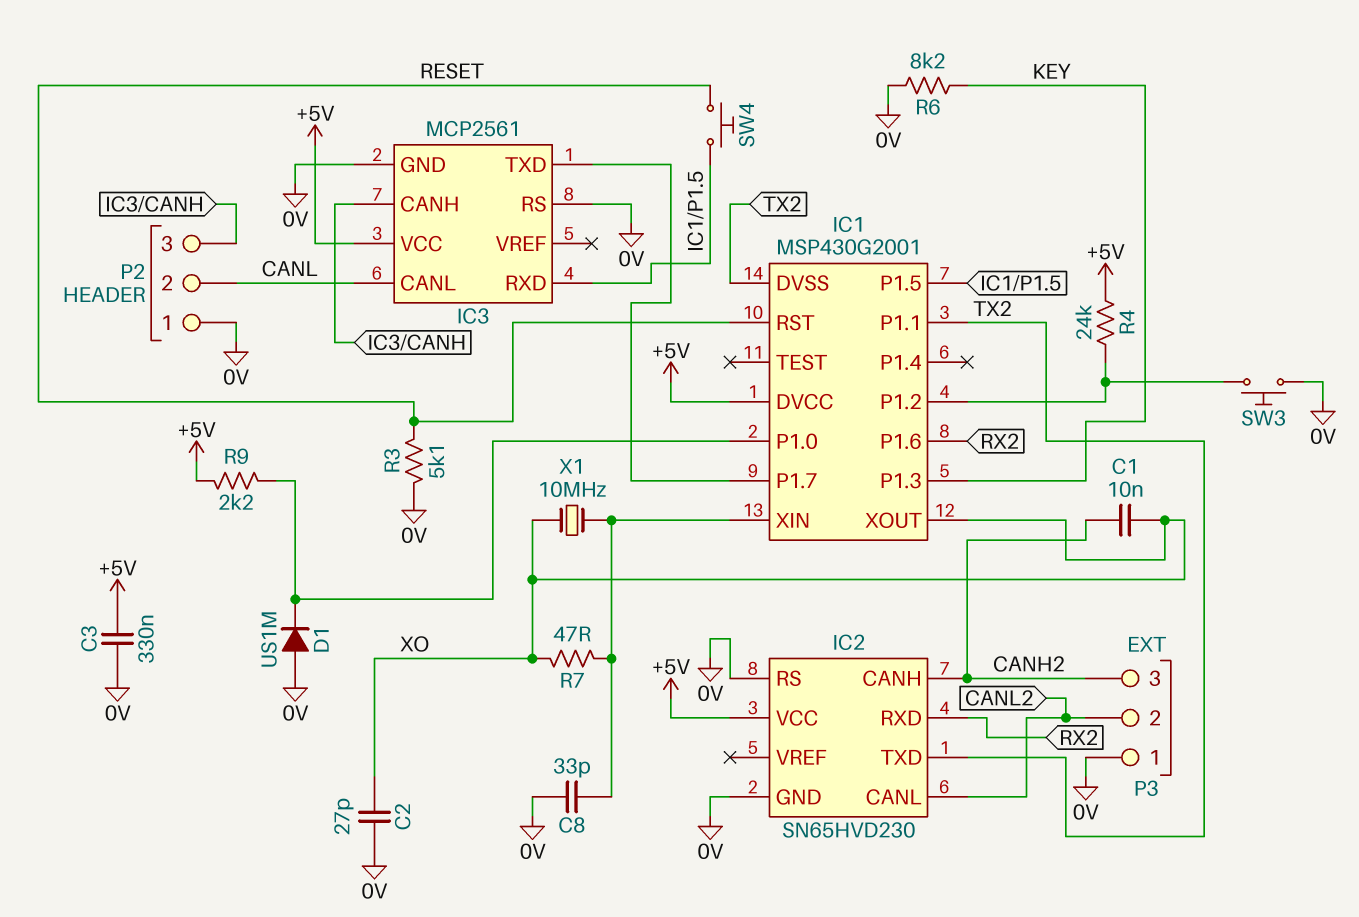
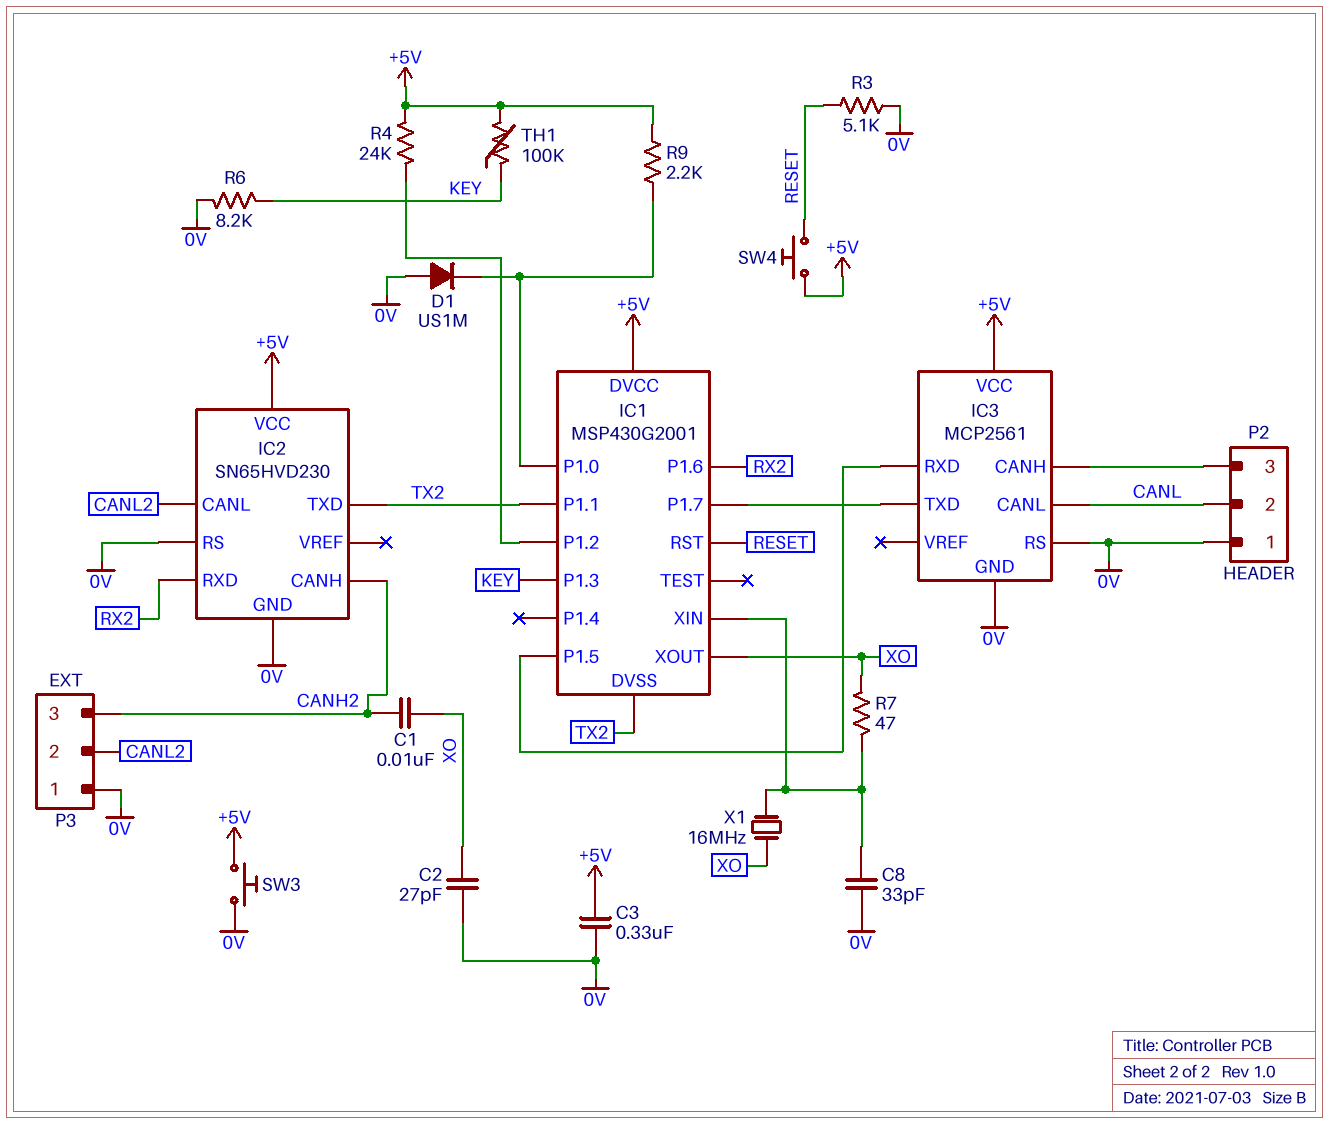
SW3: button (0V, IC1/P1.2) -> button (+5V, 0V)
SW4: button (IC1/P1.5, RESET) -> button (+5V, RESET)
TH1: none -> 100k (+5V, KEY)
X1: 10MHz (IC1/XIN, XO) -> 16MHz (IC1/XIN, XO)

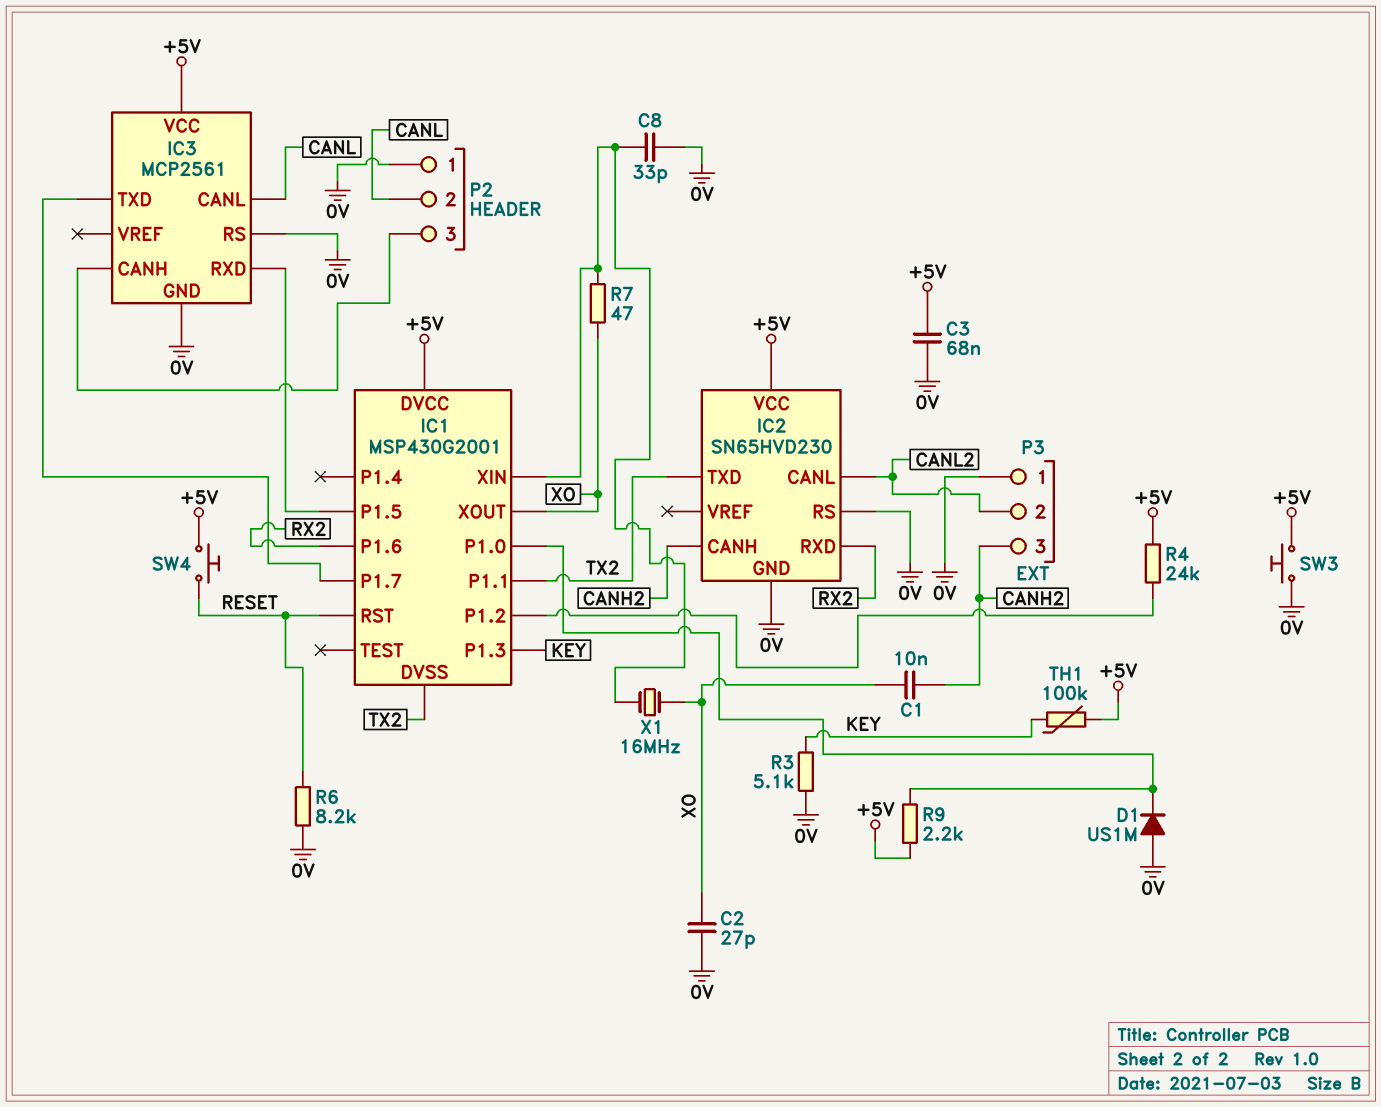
C3: 330nF (+5V, 0V) -> 68nF (+5V, 0V)
R3: 5.1k (0V, RESET) -> 5.1k (0V, KEY)
R6: 8.2k (0V, KEY) -> 8.2k (0V, RESET)

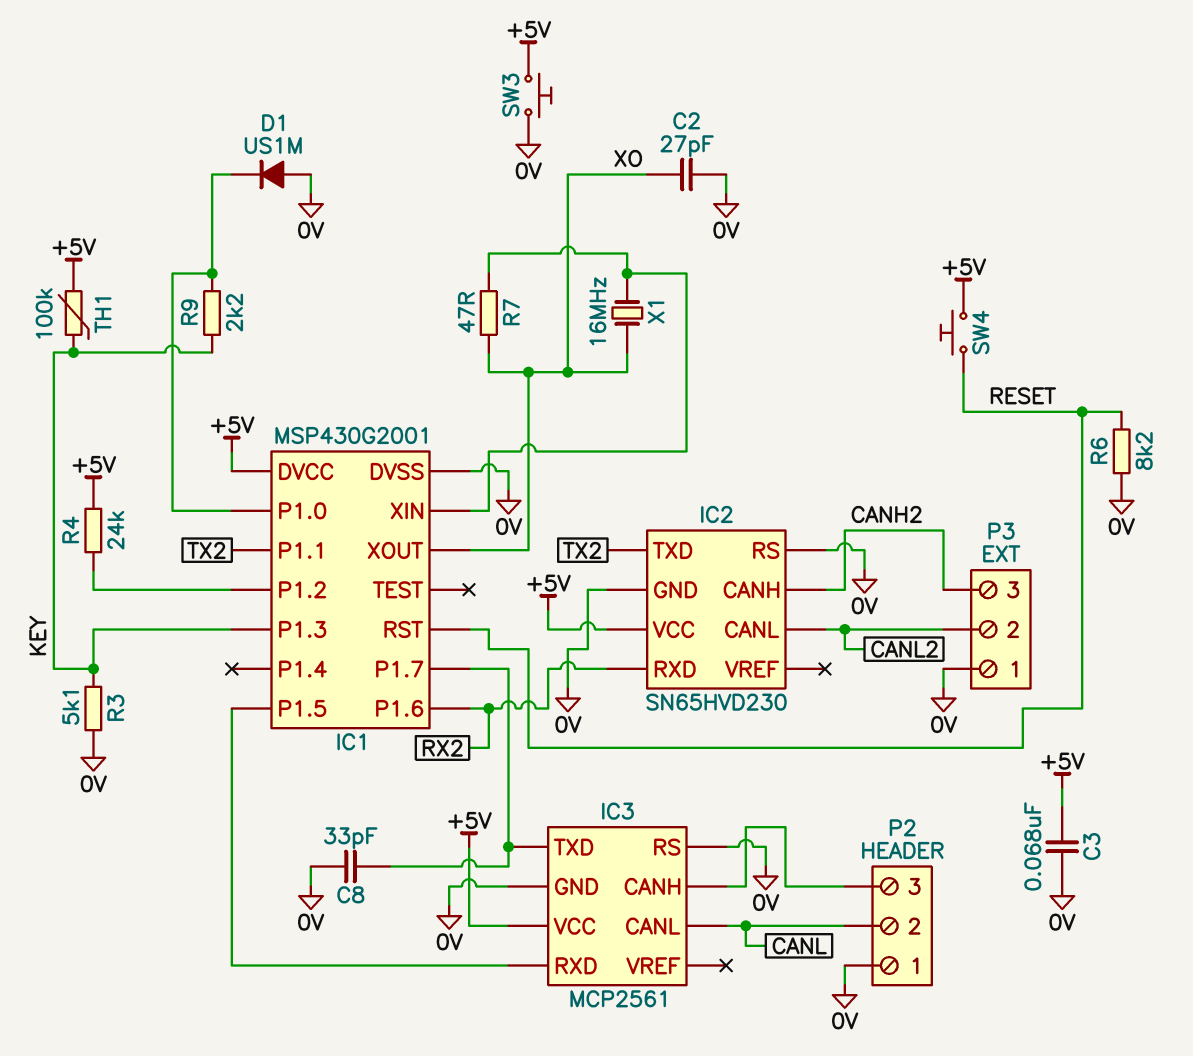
C1: 10nF (CANH2, XO) -> none
C8: 33pF (0V, IC1/XIN) -> 33pF (0V, IC1/P1.7)
IC1 pin DVSS: TX2 -> 0V
R9: 2.2k (+5V, IC1/P1.0) -> 2.2k (IC1/P1.0, KEY)

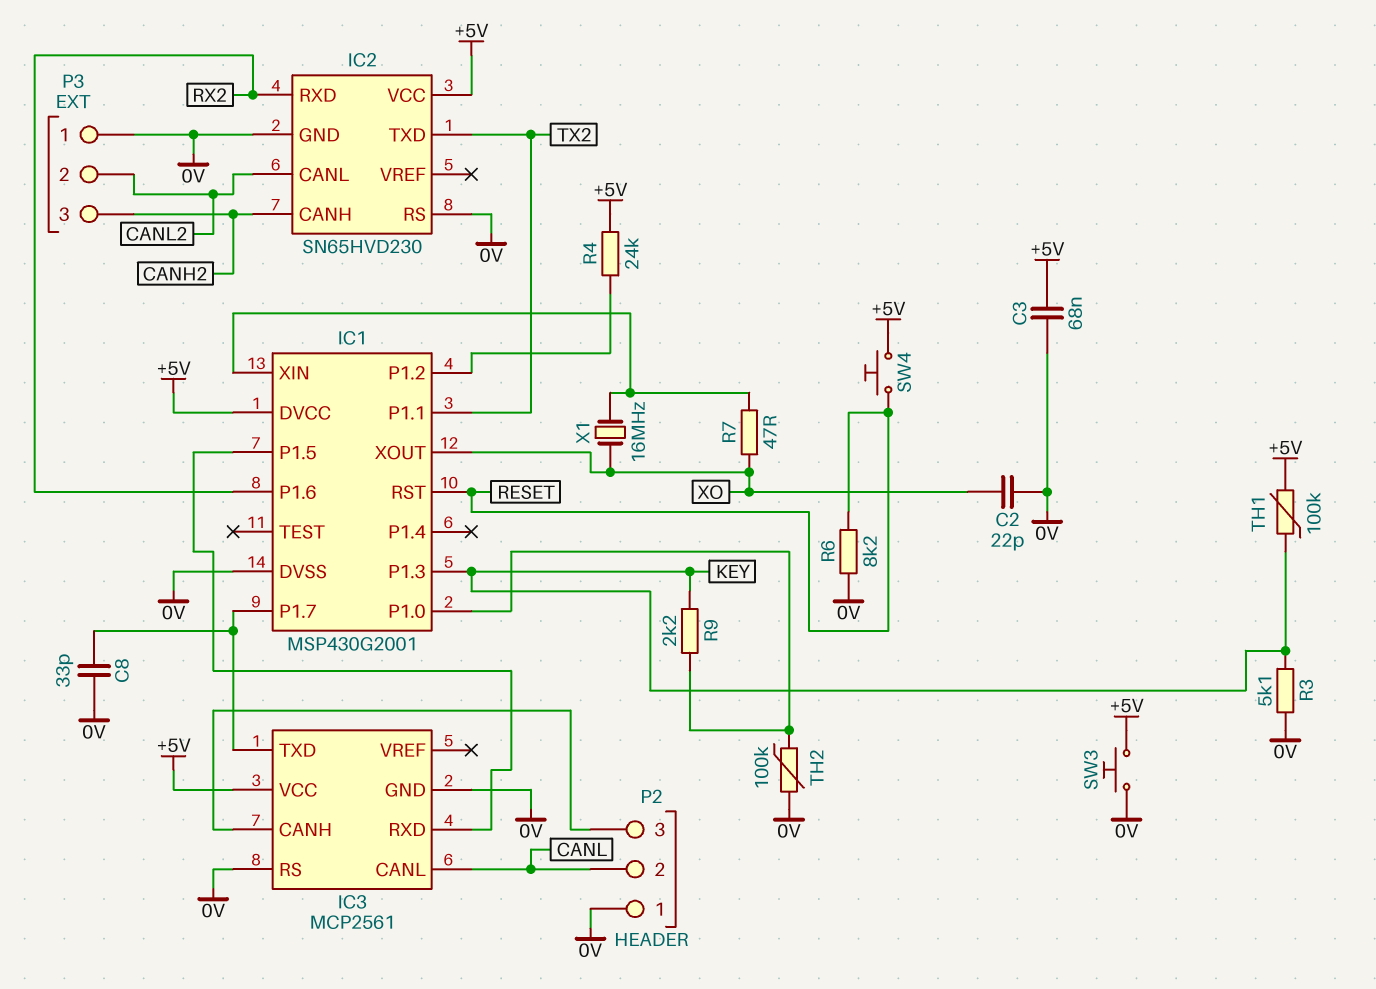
C2: 27pF (0V, XO) -> 22pF (0V, XO)
D1: diode US1M (A 0V, K IC1/P1.0) -> none
TH2: none -> 100k (0V, IC1/P1.0)

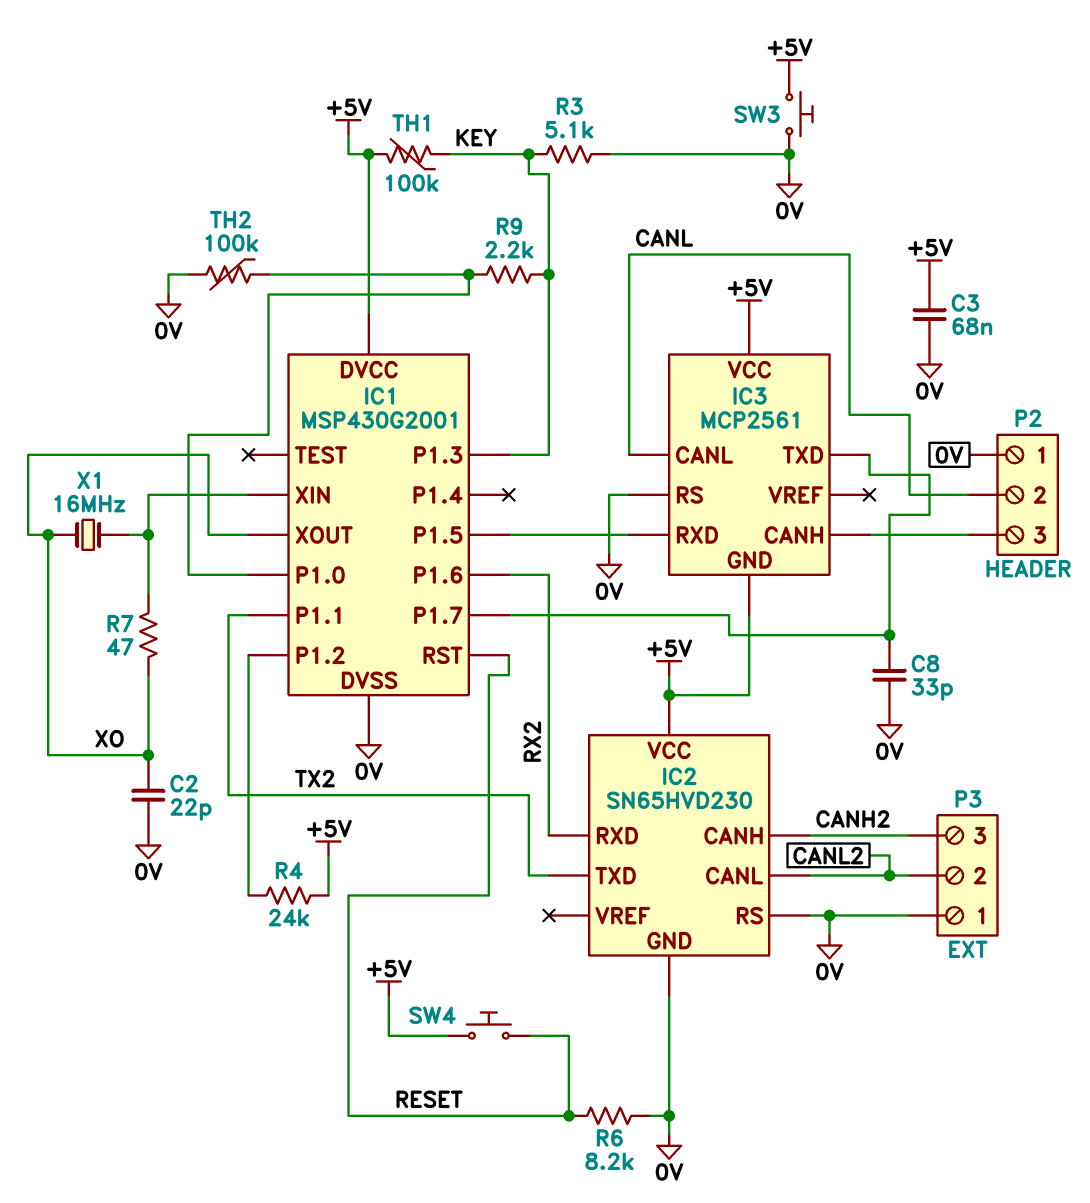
IC3 pin GND: 0V -> +5V

